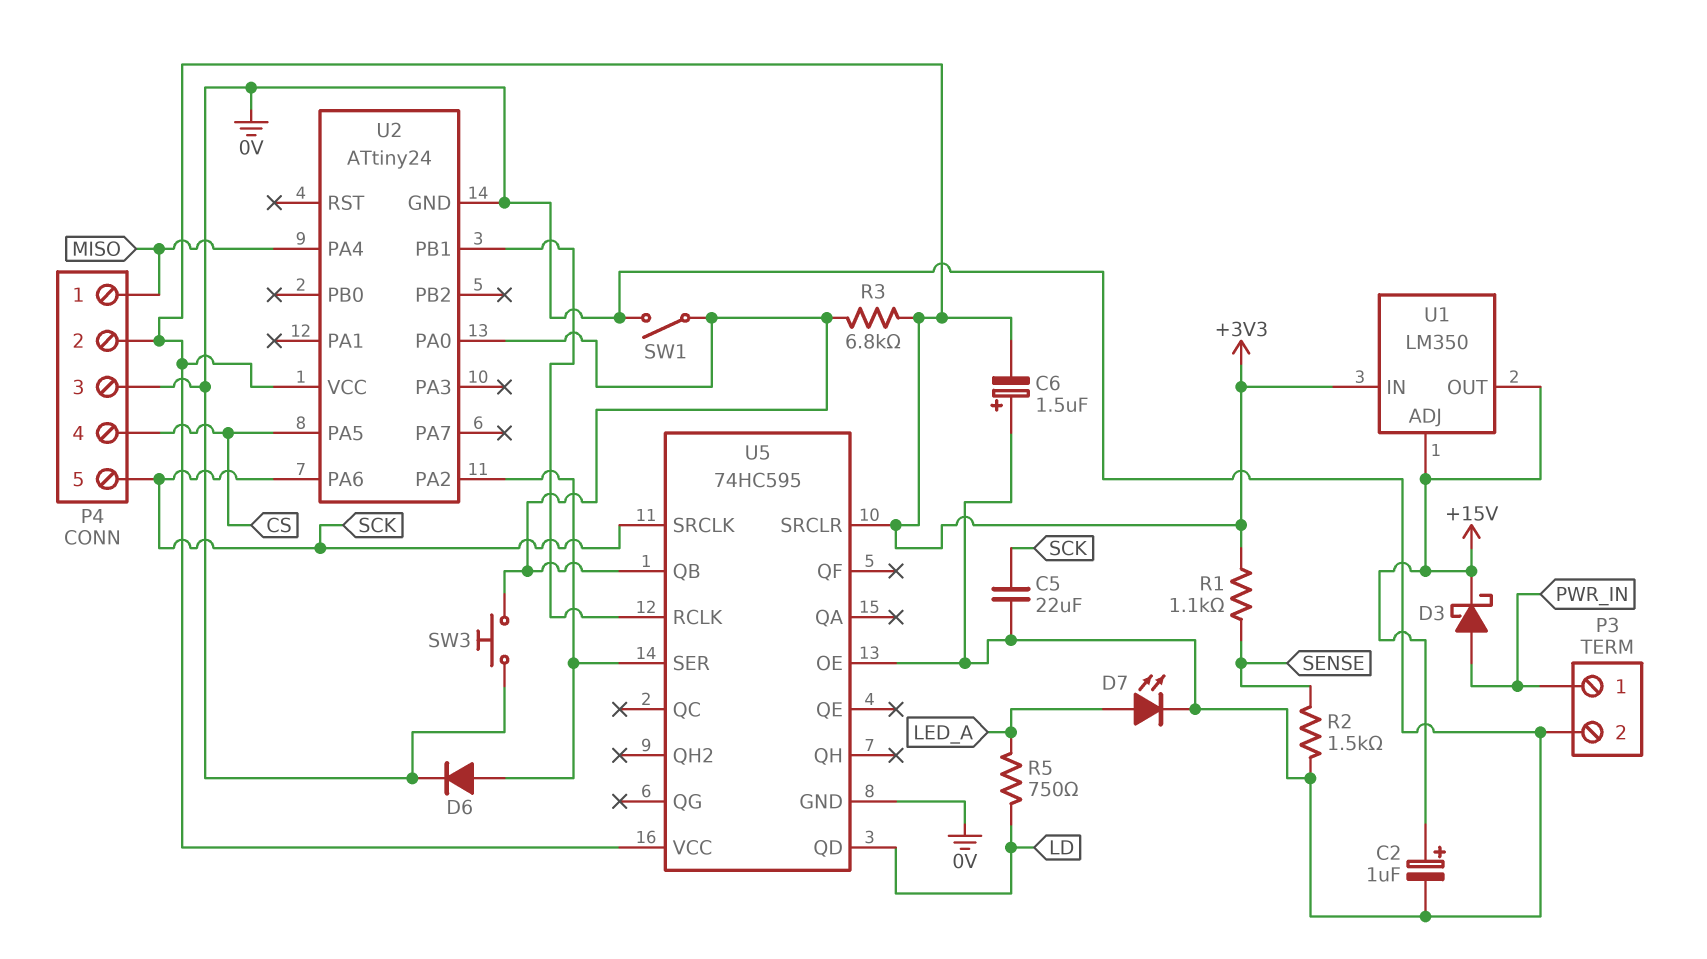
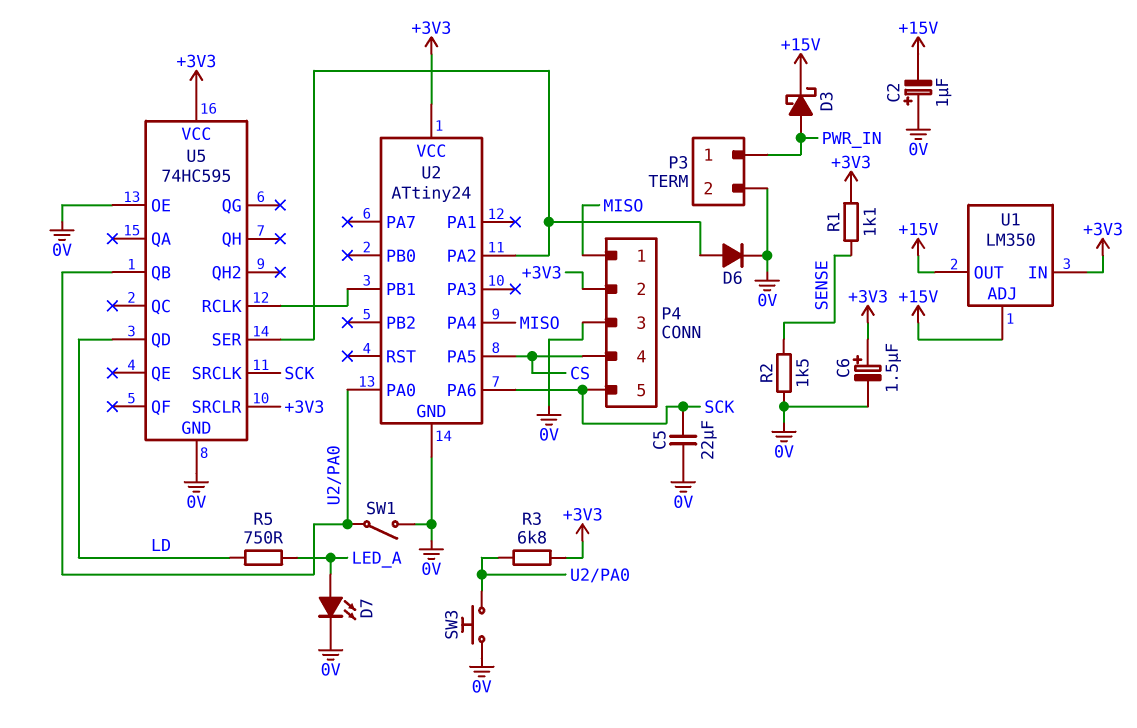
C2: 1uF (plus +15V, minus 0V) -> 1uF (plus 0V, minus +15V)
C6: 1.5uF (plus 0V, minus +3V3) -> 1.5uF (plus +3V3, minus 0V)

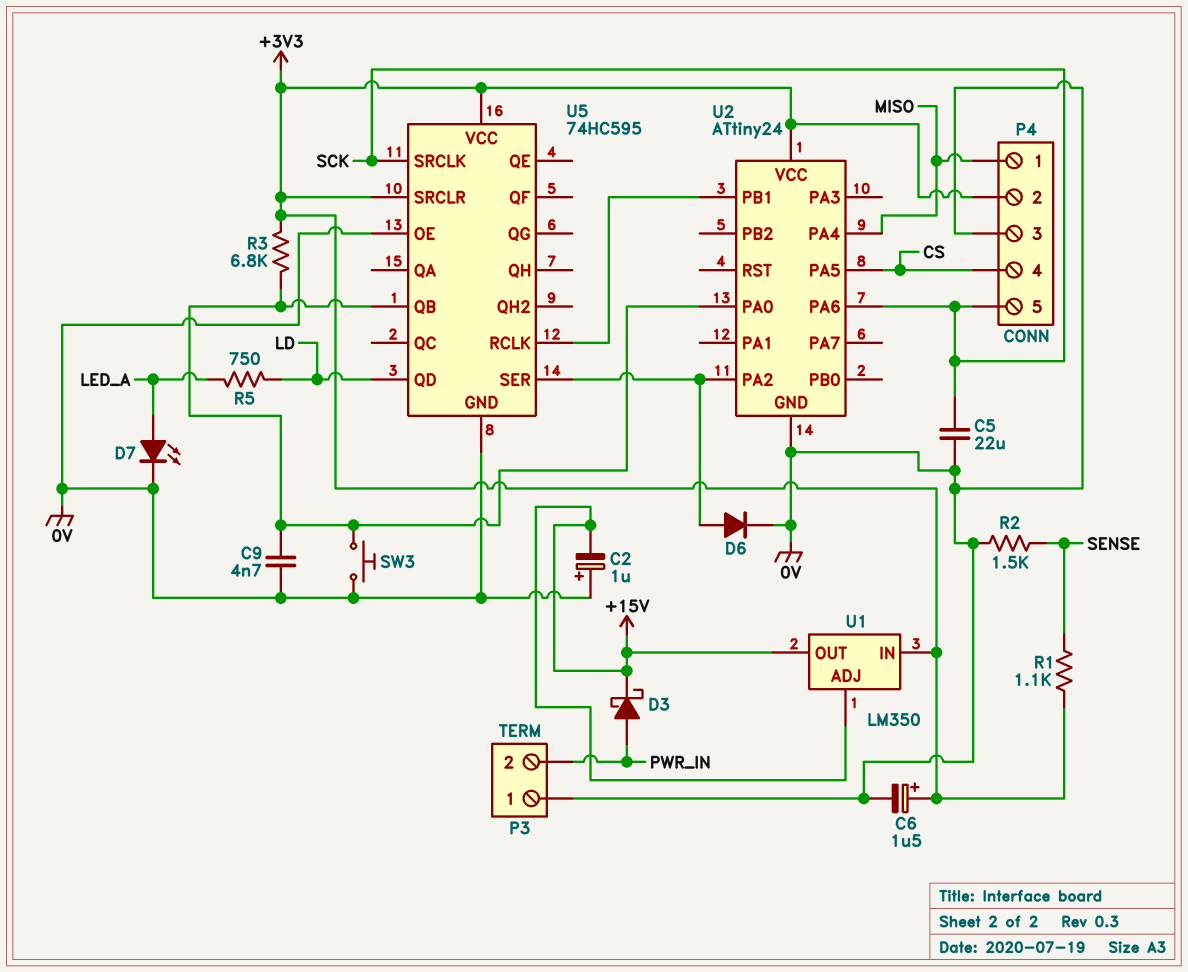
C9: none -> 4.7nF (0V, U2/PA0)
P3 pin 1: PWR_IN -> 0V
P3 pin 2: 0V -> PWR_IN
SW1: switch (0V, U2/PA0) -> none

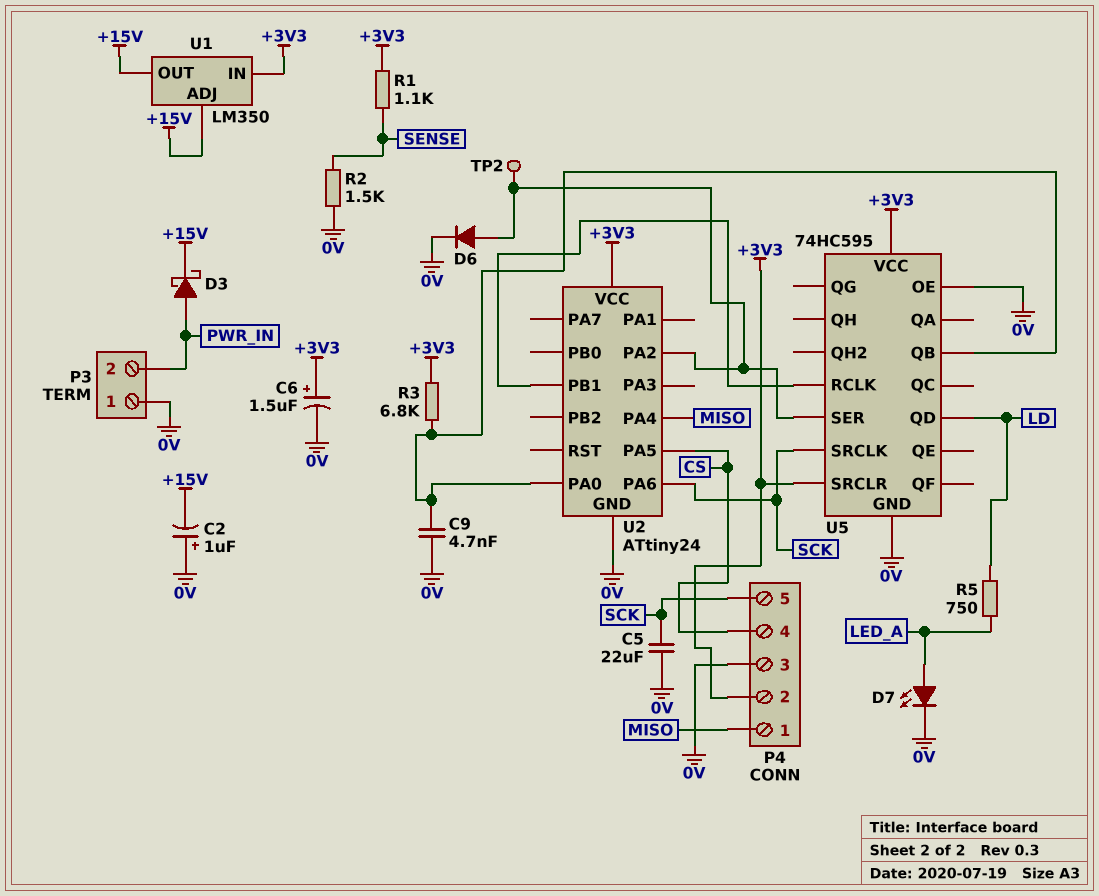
SW3: button (0V, U2/PA0) -> none
TP2: none -> test point (U2/PA2)

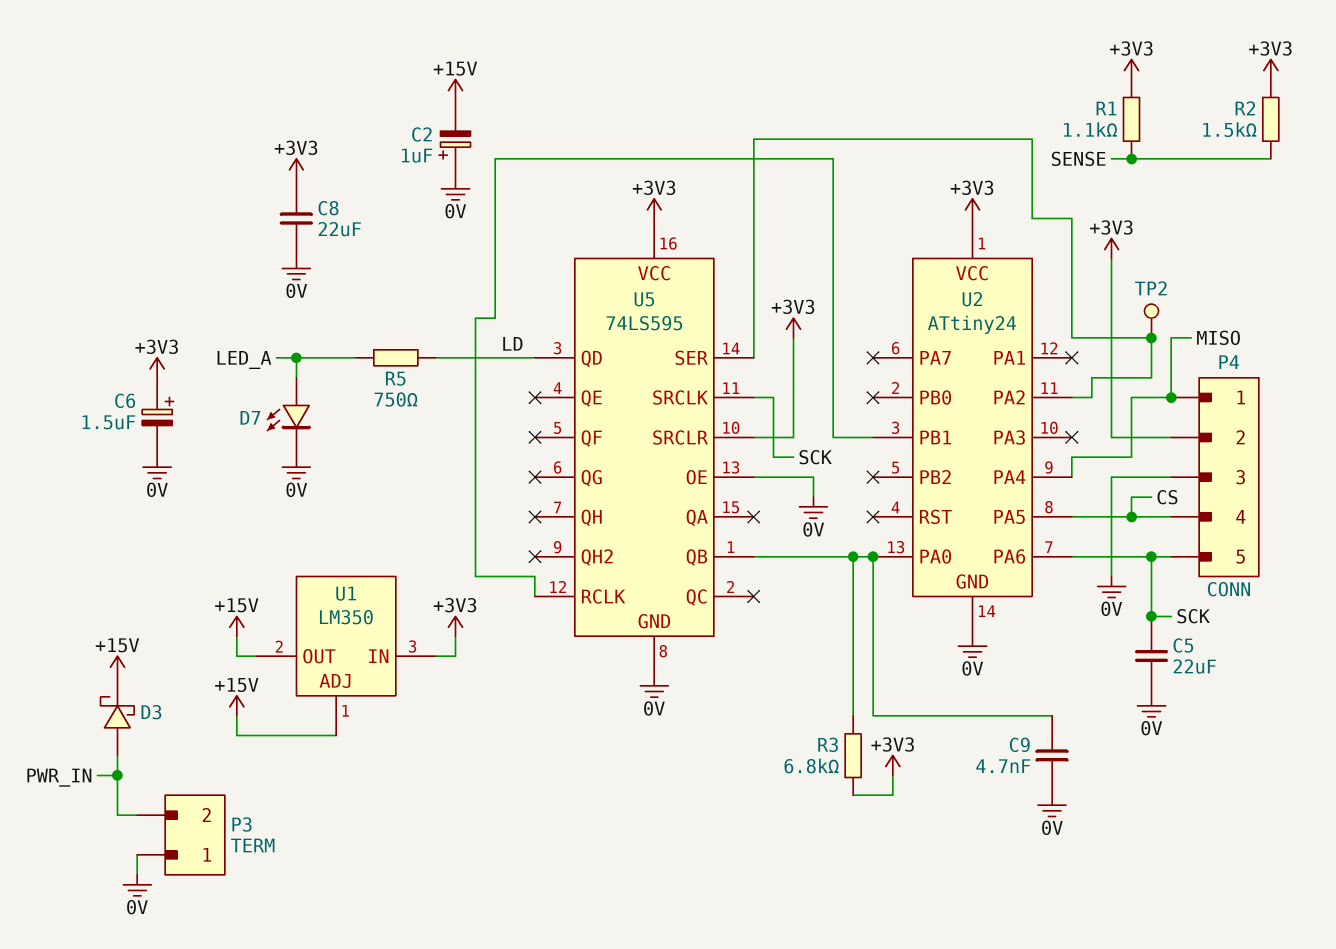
C8: none -> 22uF (+3V3, 0V)
D6: diode (A U2/PA2, K 0V) -> none
R2: 1.5k (0V, SENSE) -> 1.5k (+3V3, SENSE)
U5: 74HC595 -> 74LS595

